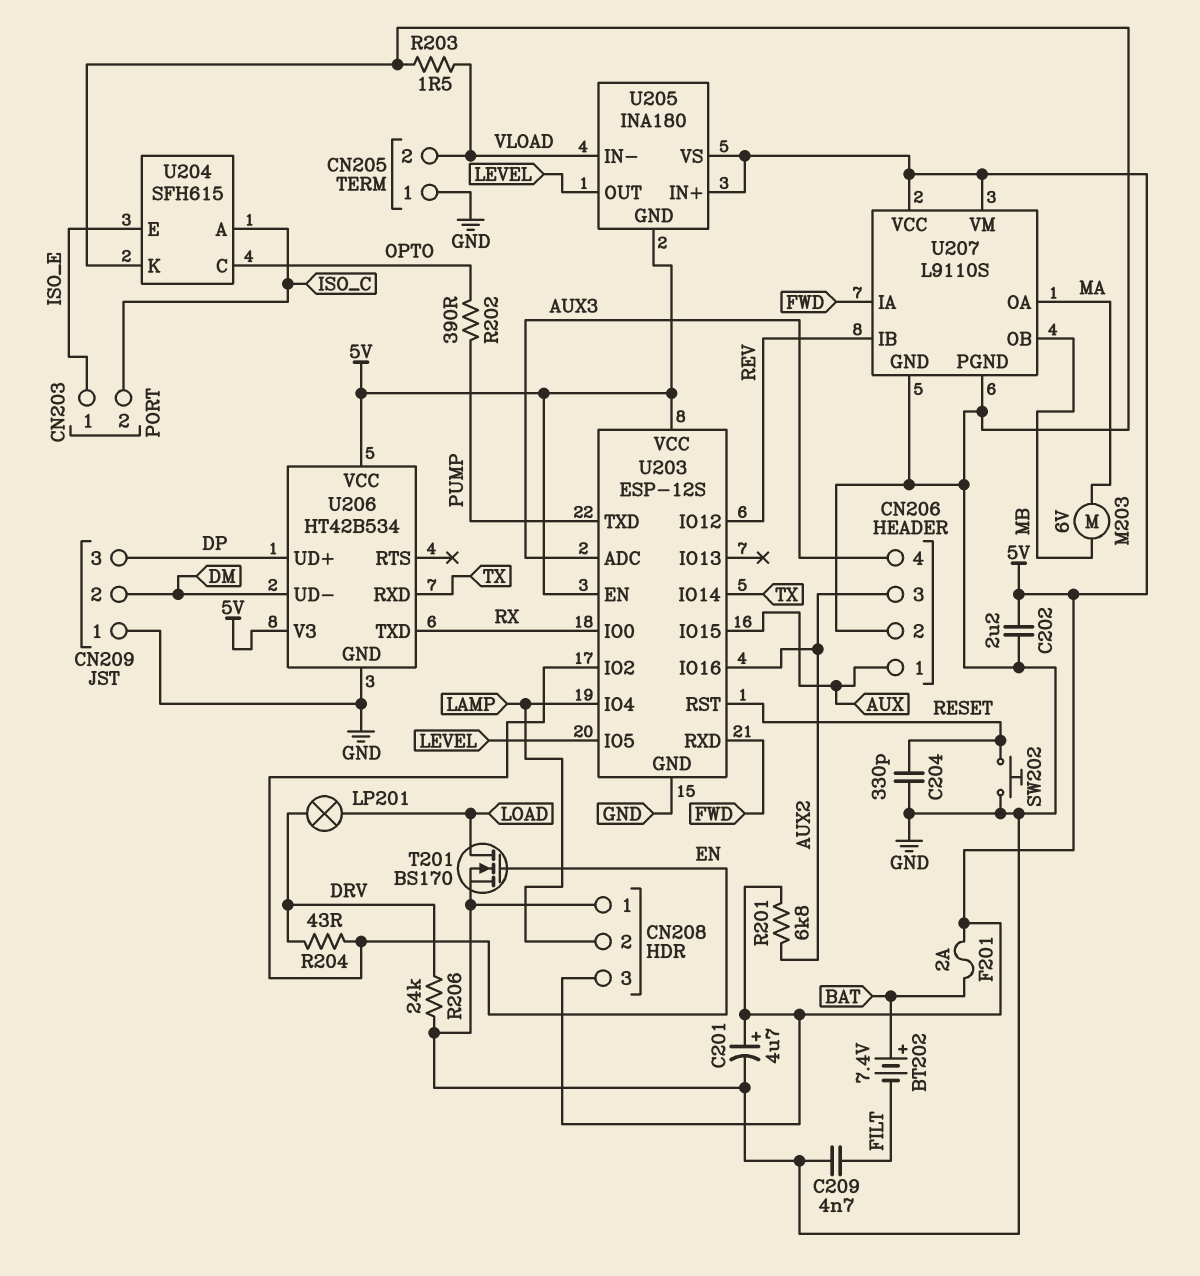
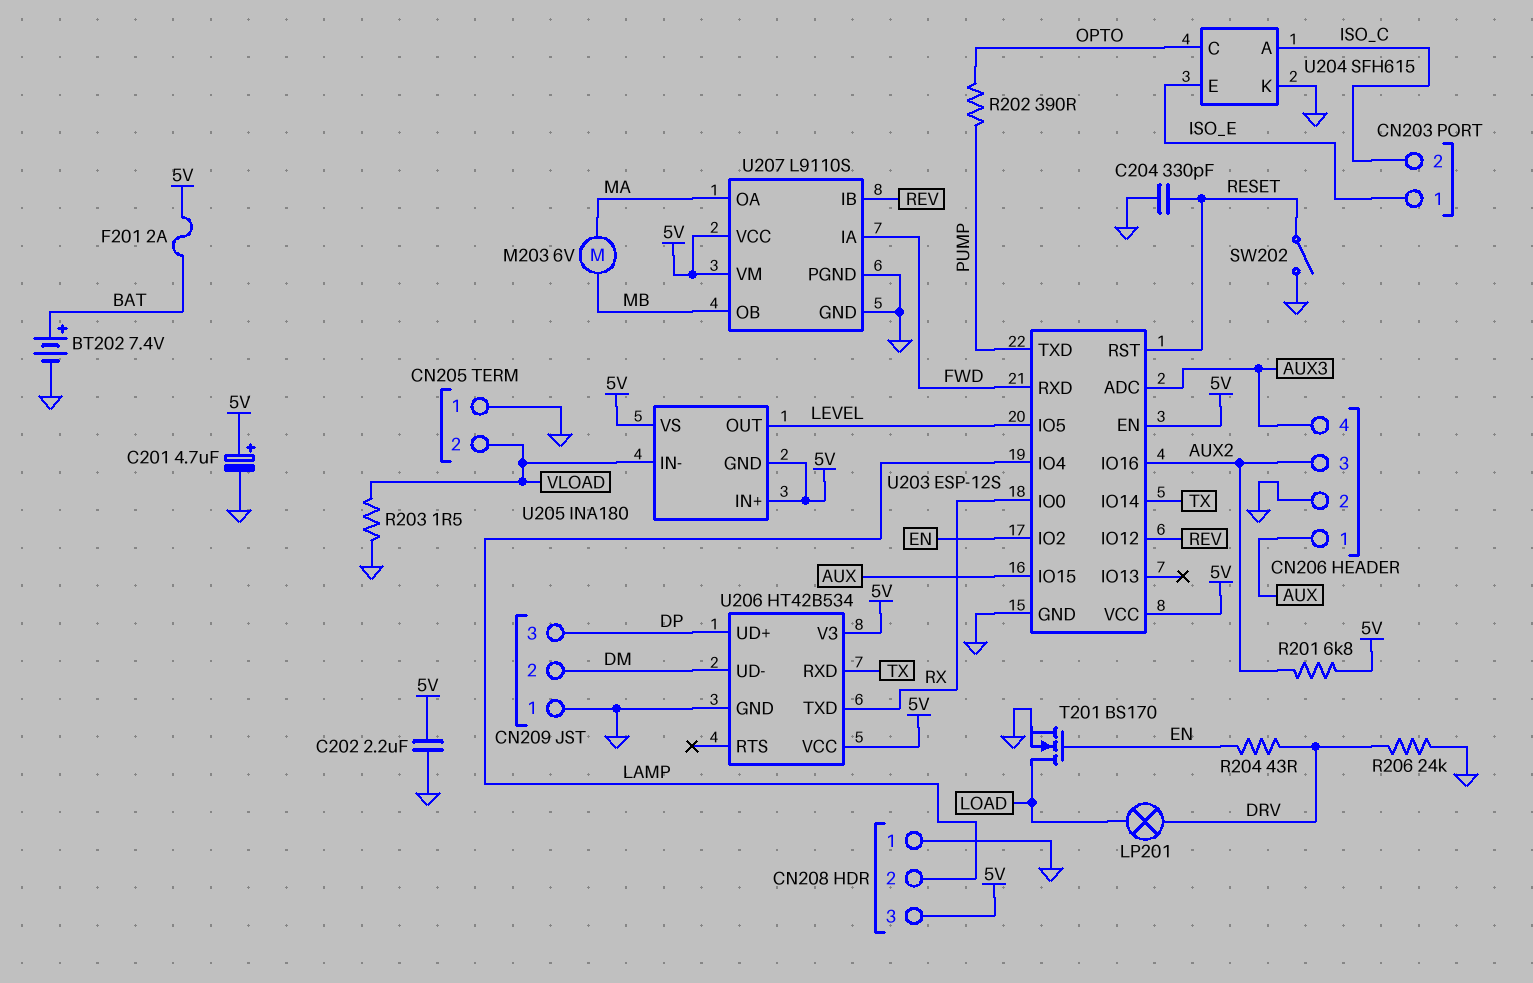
BT202: 7.4V (plus BAT, minus FILT) -> 7.4V (plus BAT, minus GND)
C209: 4.7nF (FILT, GND) -> none
SW202: button (GND, RESET) -> switch (GND, RESET)

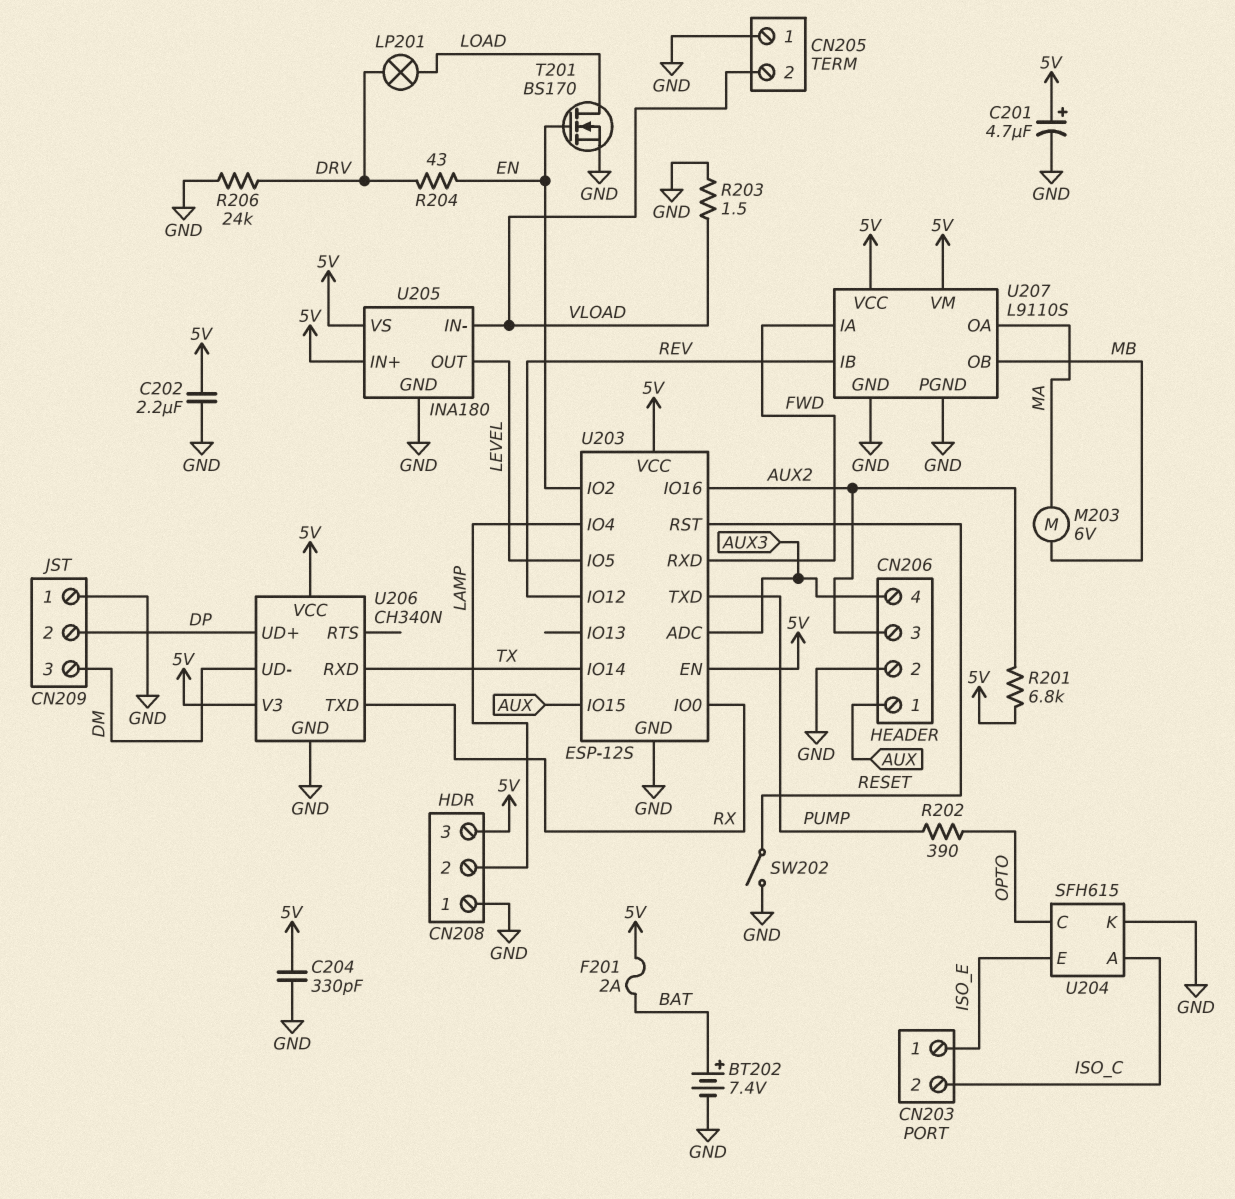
C204: 330pF (GND, RESET) -> 330pF (5V, GND)
CN209 pin 2: DM -> DP
CN209 pin 3: DP -> DM
U205 pin GND: 5V -> GND
U206: HT42B534 -> CH340N

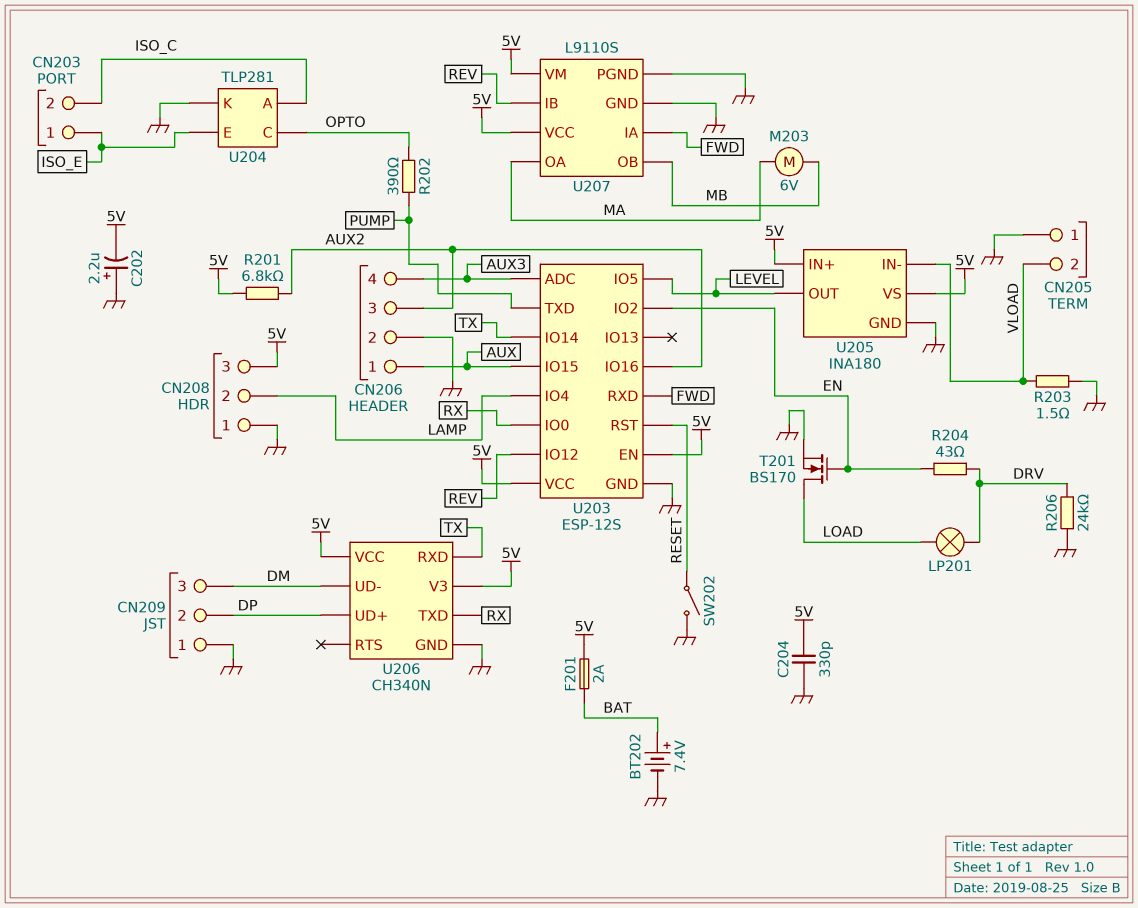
C201: 4.7uF (plus 5V, minus GND) -> none
C202: 2.2uF (5V, GND) -> 2.2uF (plus GND, minus 5V)
U204: SFH615 -> TLP281

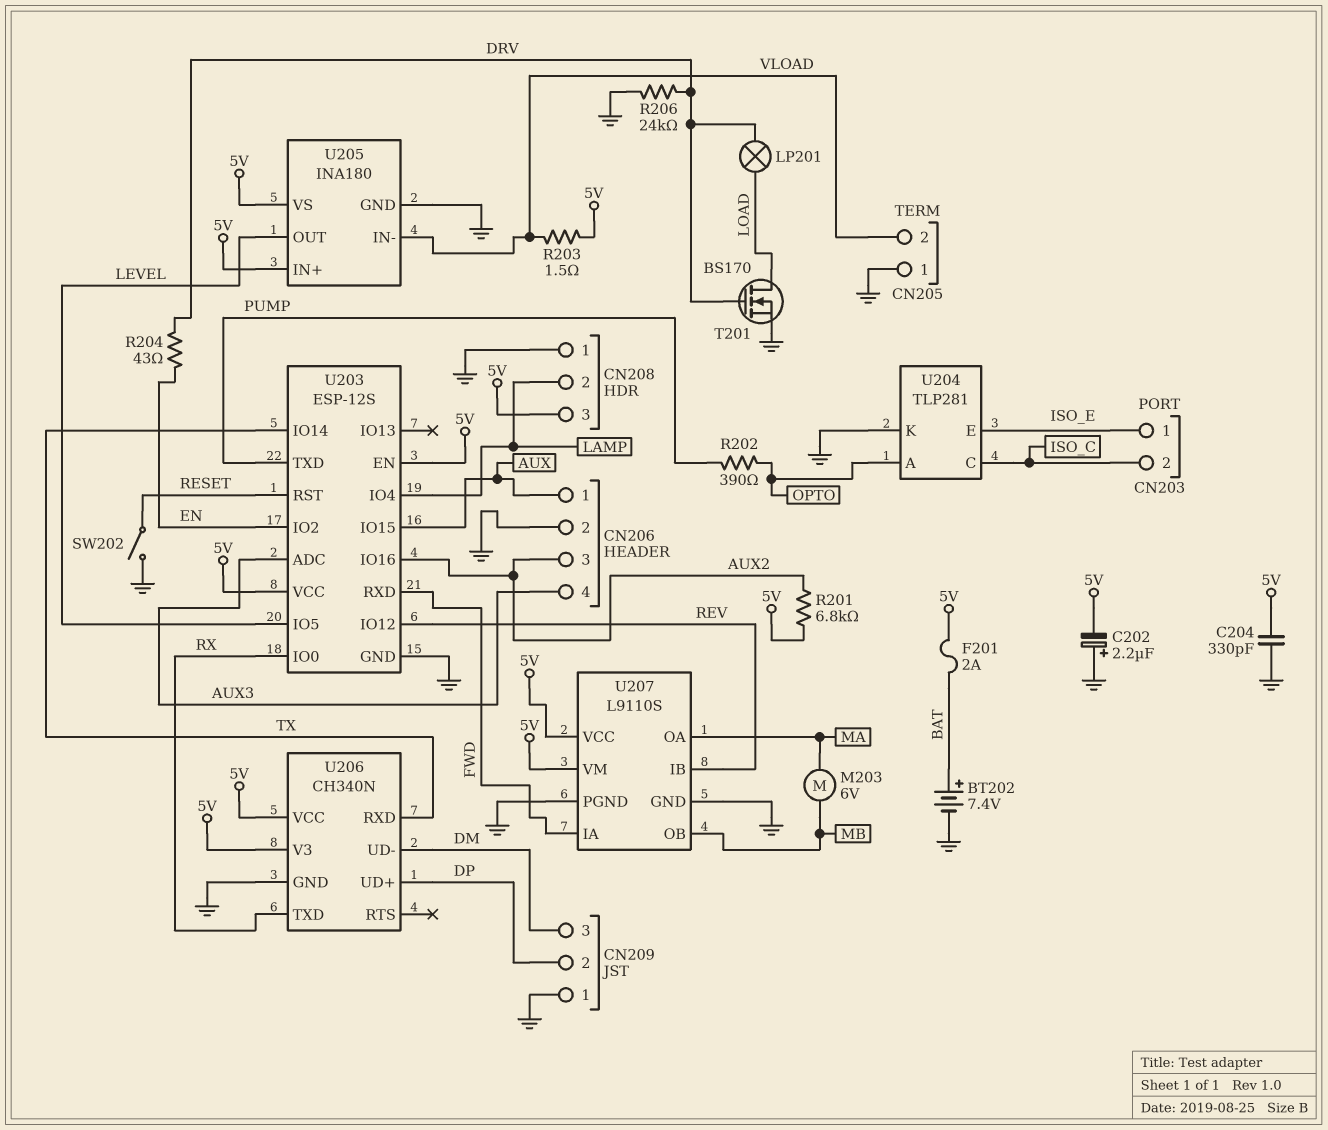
R203: 1.5 (GND, VLOAD) -> 1.5 (5V, VLOAD)
T201: NMOS BS170 (G EN, D LOAD, S GND) -> NMOS BS170 (G DRV, D LOAD, S GND)
U204 pin A: ISO_C -> OPTO
U204 pin C: OPTO -> ISO_C

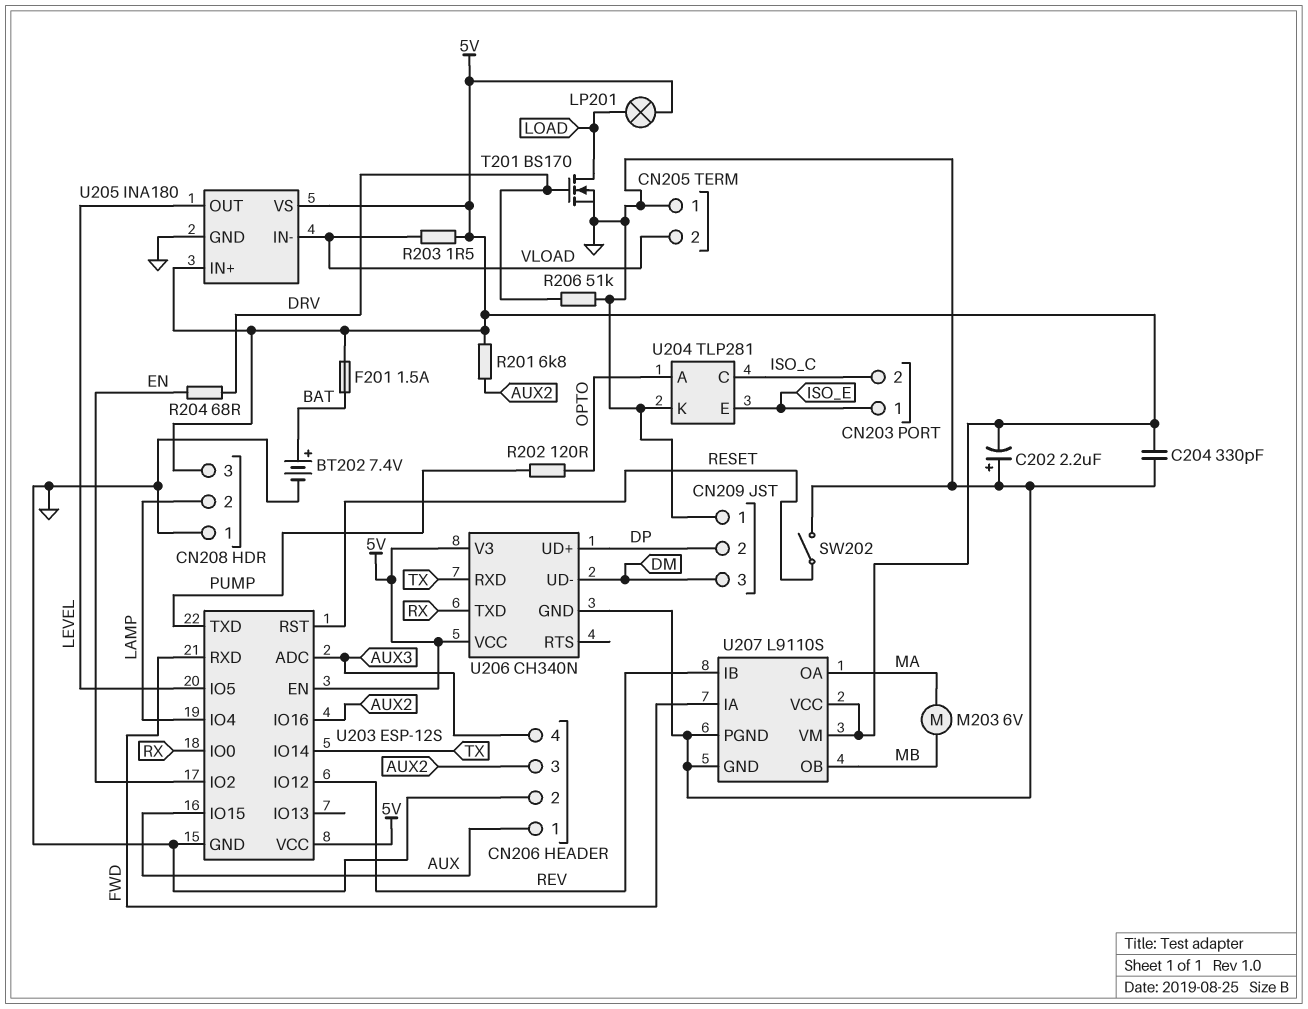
F201: 2A (5V, BAT) -> 1.5A (5V, BAT)
LP201: lamp (DRV, LOAD) -> lamp (5V, LOAD)
R202: 390 (OPTO, PUMP) -> 120 (OPTO, PUMP)
R204: 43 (DRV, EN) -> 68 (DRV, EN)
R206: 24k (DRV, GND) -> 51k (DRV, GND)

